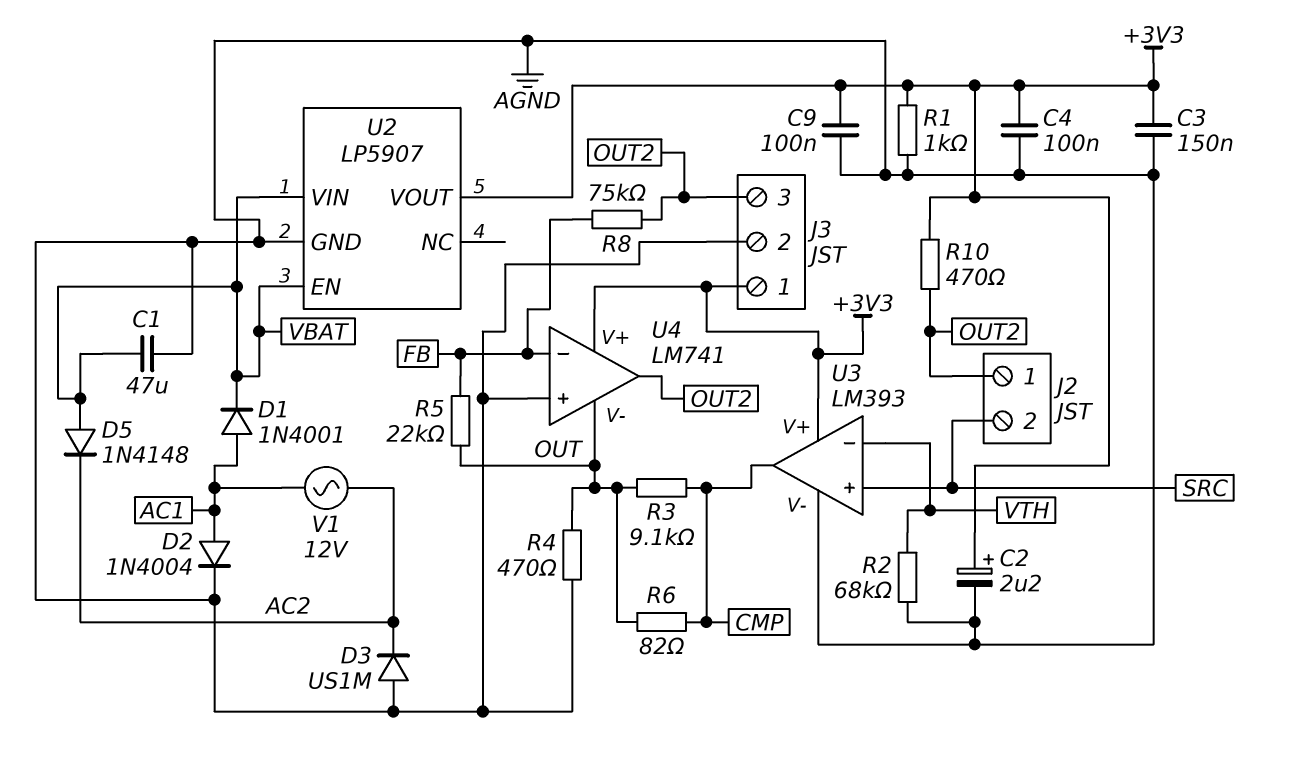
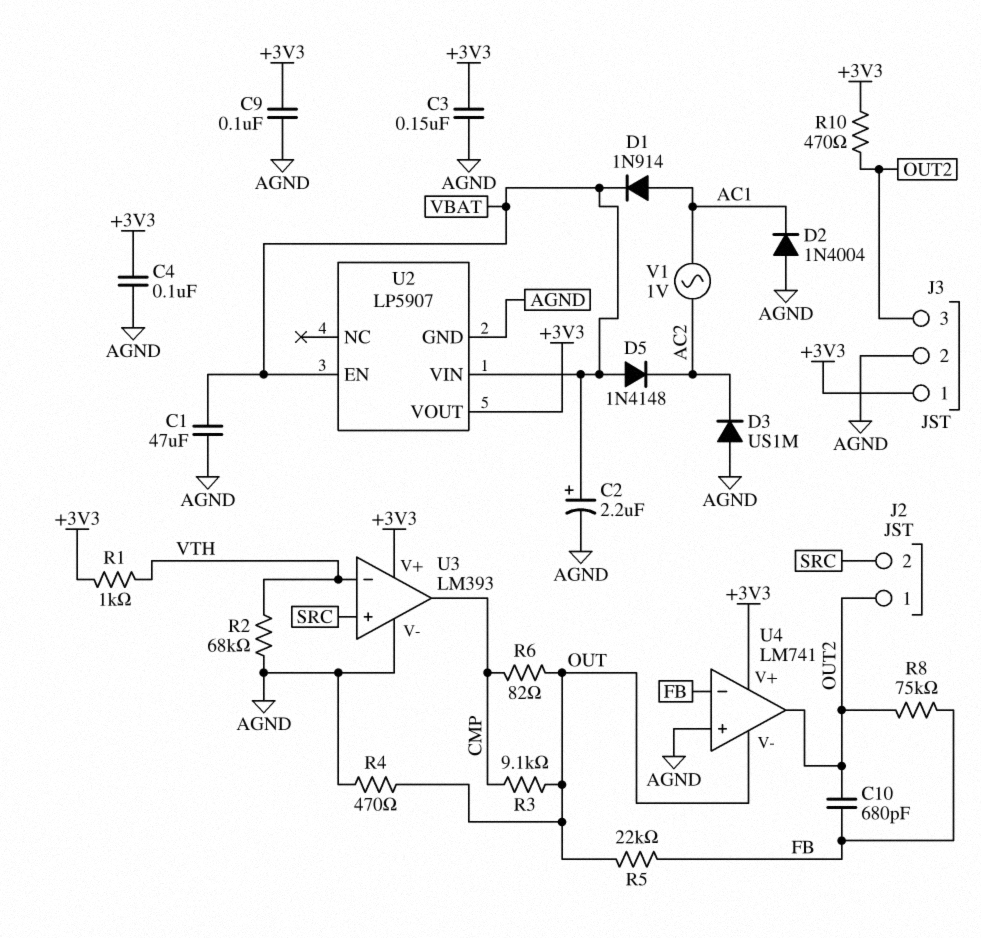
C2: 2.2uF (plus +3V3, minus AGND) -> 2.2uF (plus VBAT, minus AGND)
C10: none -> 680pF (FB, OUT2)
D1: diode 1N4001 (A AC1, K VBAT) -> diode 1N914 (A AC1, K VBAT)
D2: diode 1N4004 (A AC1, K AGND) -> diode 1N4004 (A AGND, K AC1)
R1: 1k (+3V3, AGND) -> 1k (+3V3, VTH)
V1: AC 12V (AC1, AC2) -> AC 1V (AC1, AC2)

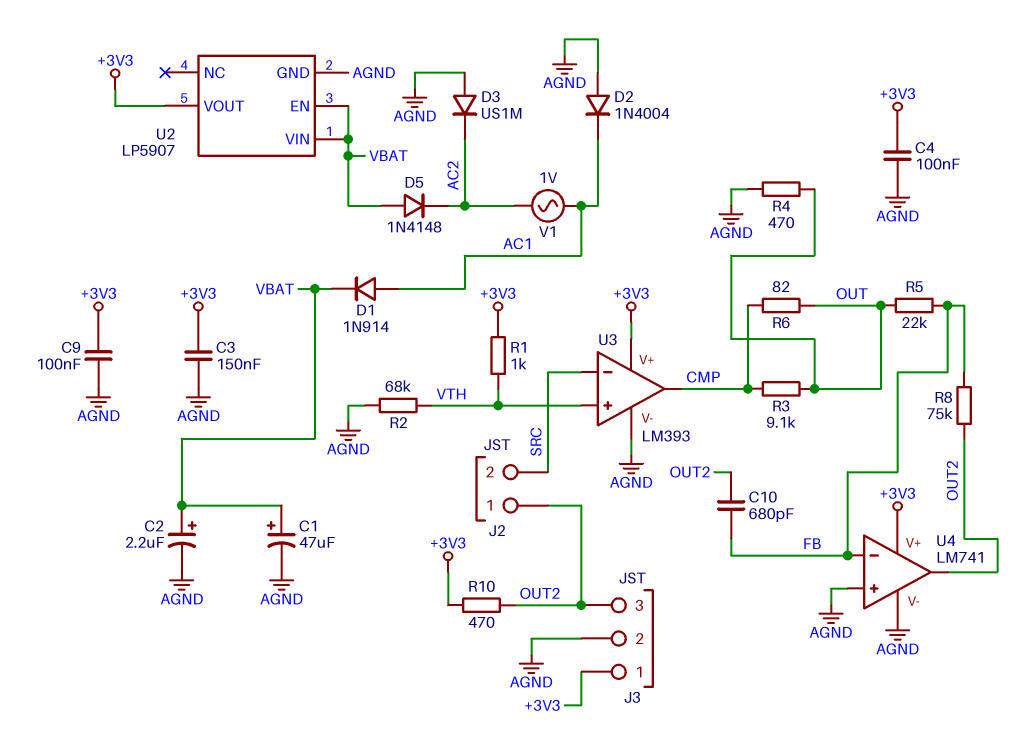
C1: 47uF (AGND, VBAT) -> 47uF (plus VBAT, minus AGND)
U3 pin in+: SRC -> VTH
U3 pin in-: VTH -> SRC
U4 pin V-: OUT -> AGND

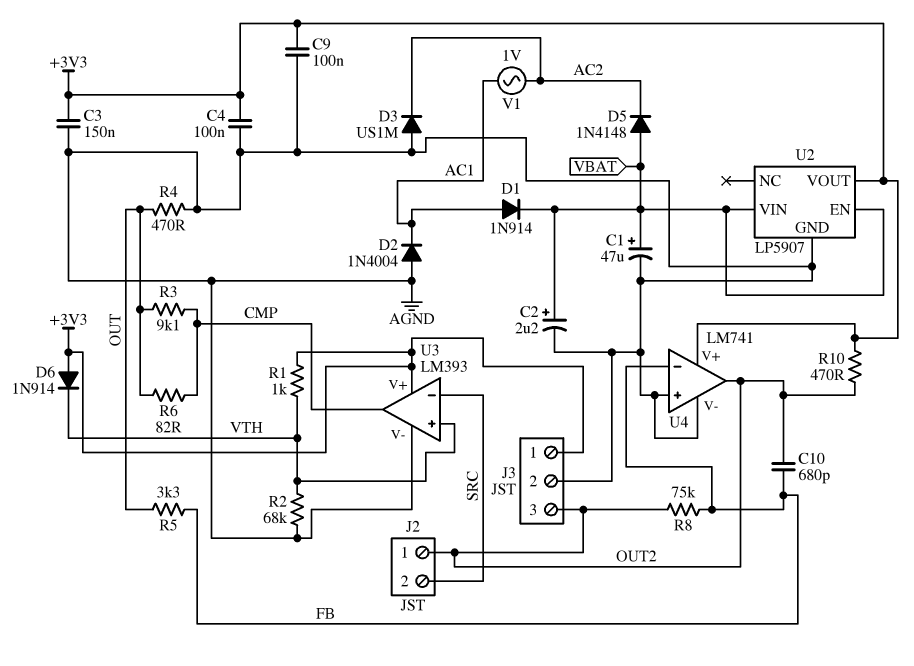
D6: none -> diode 1N914 (A +3V3, K VTH)
R5: 22k (FB, OUT) -> 3.3k (FB, OUT)

